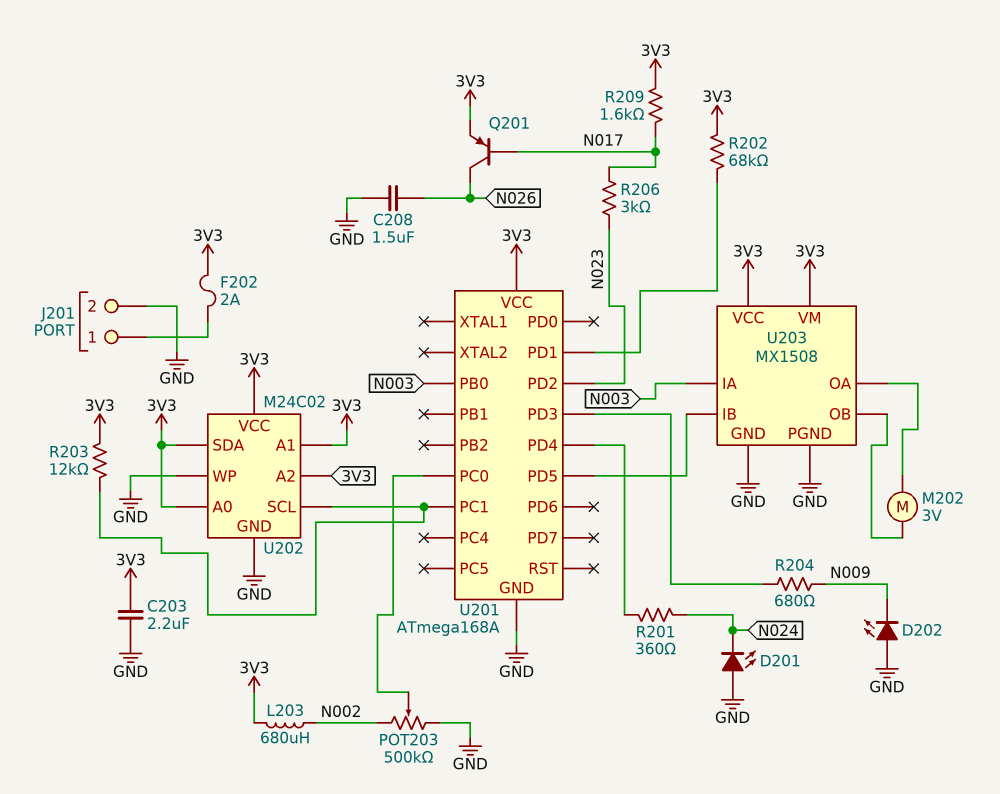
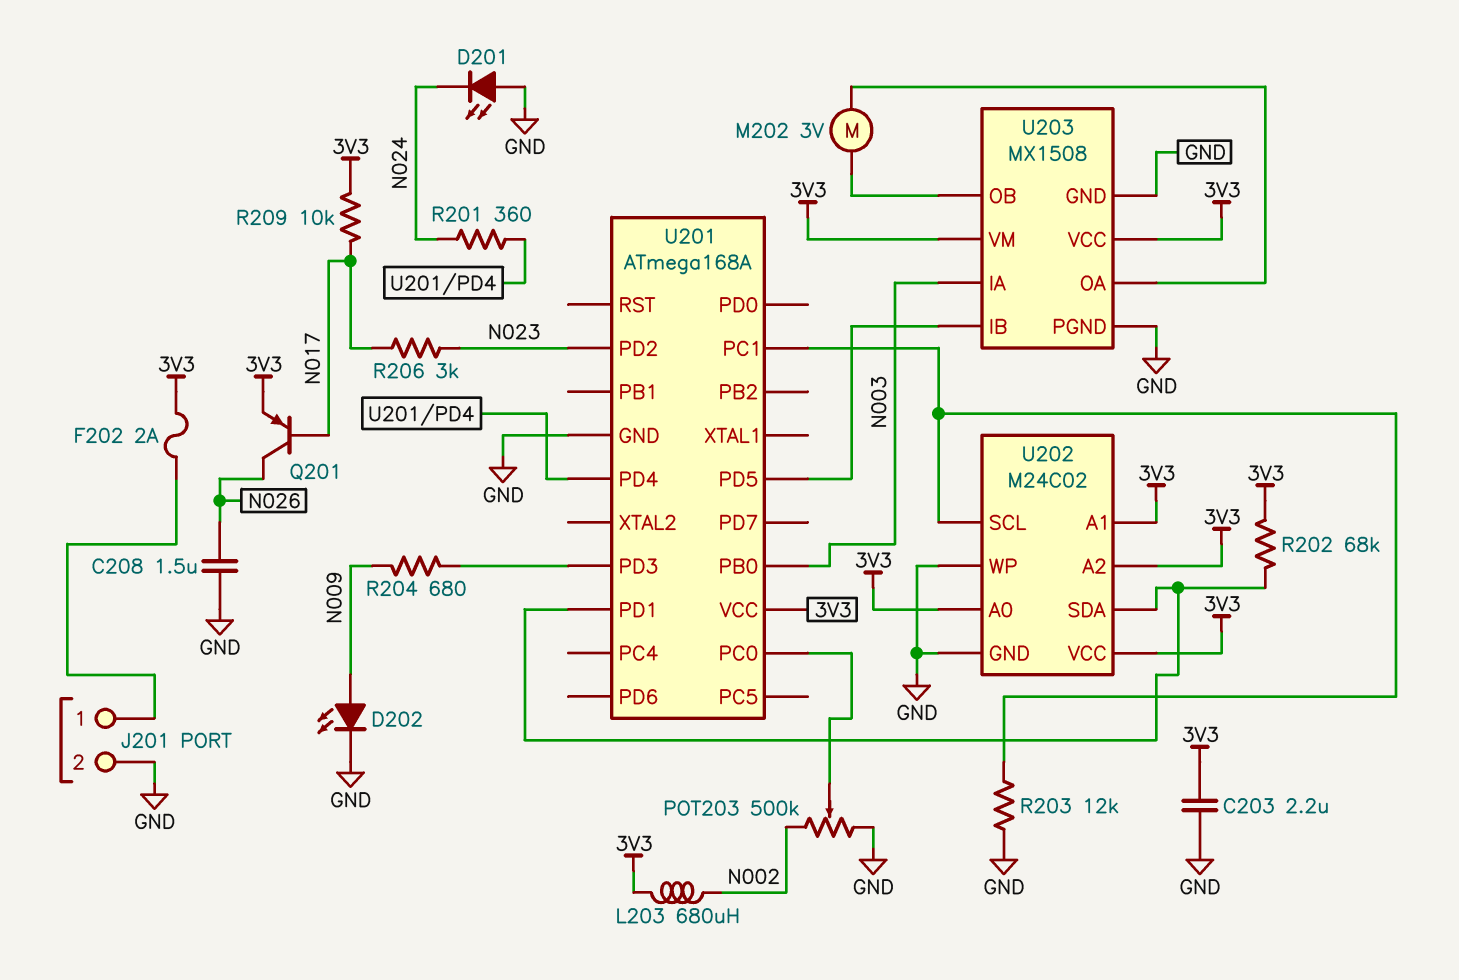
D202: LED (A GND, K N009) -> LED (A N009, K GND)
R203: 12k (3V3, U201/PC1) -> 12k (GND, U201/PC1)
R209: 1.6k (3V3, N017) -> 10k (3V3, N017)
U202 pin SDA: 3V3 -> U201/PD1

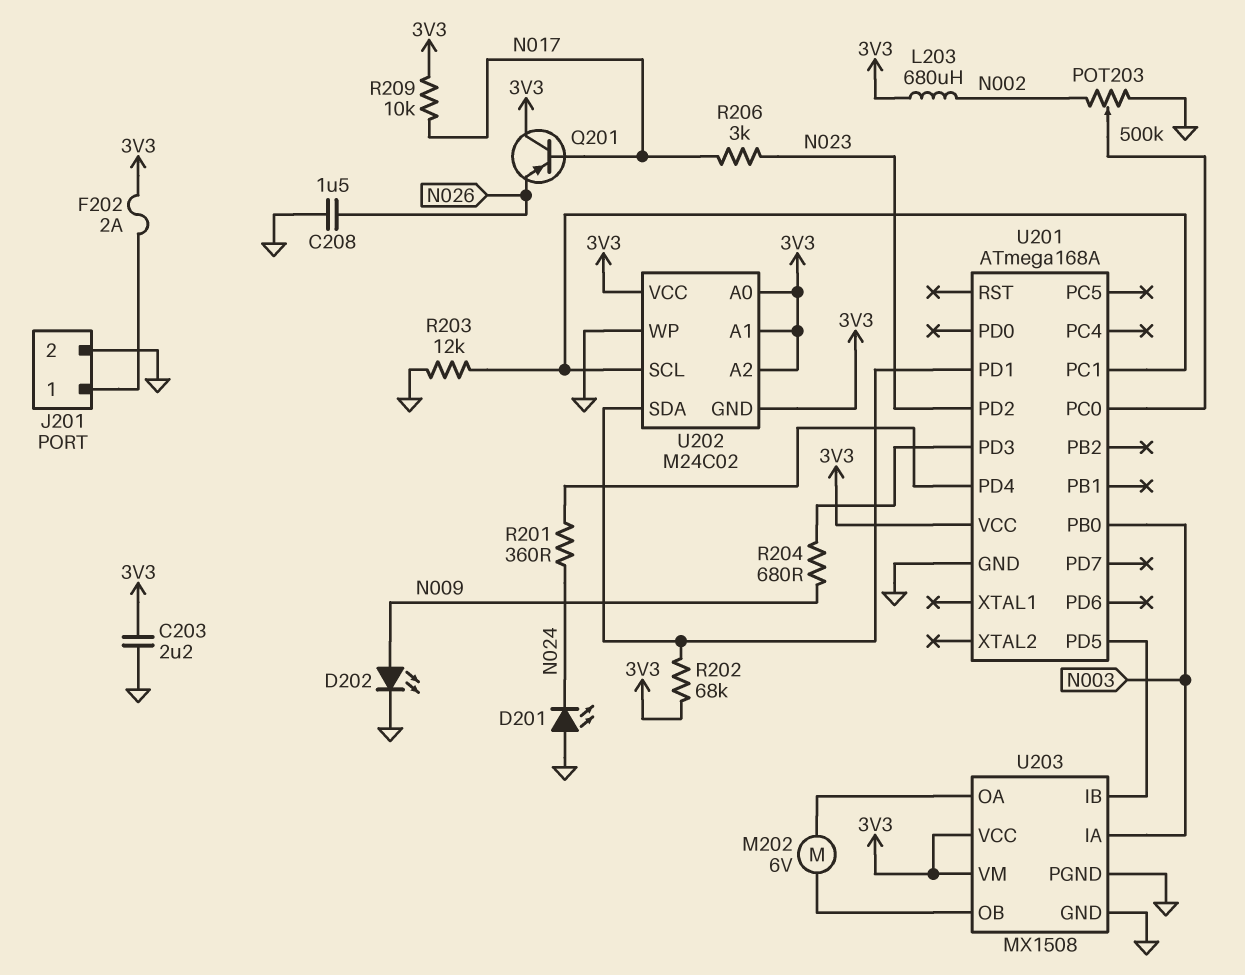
M202: motor 3V (U203/OA, U203/OB) -> motor 6V (U203/OA, U203/OB)
Q201: PNP (B N017, C N026, E 3V3) -> PNP (B N017, C 3V3, E N026)
U202 pin GND: GND -> 3V3

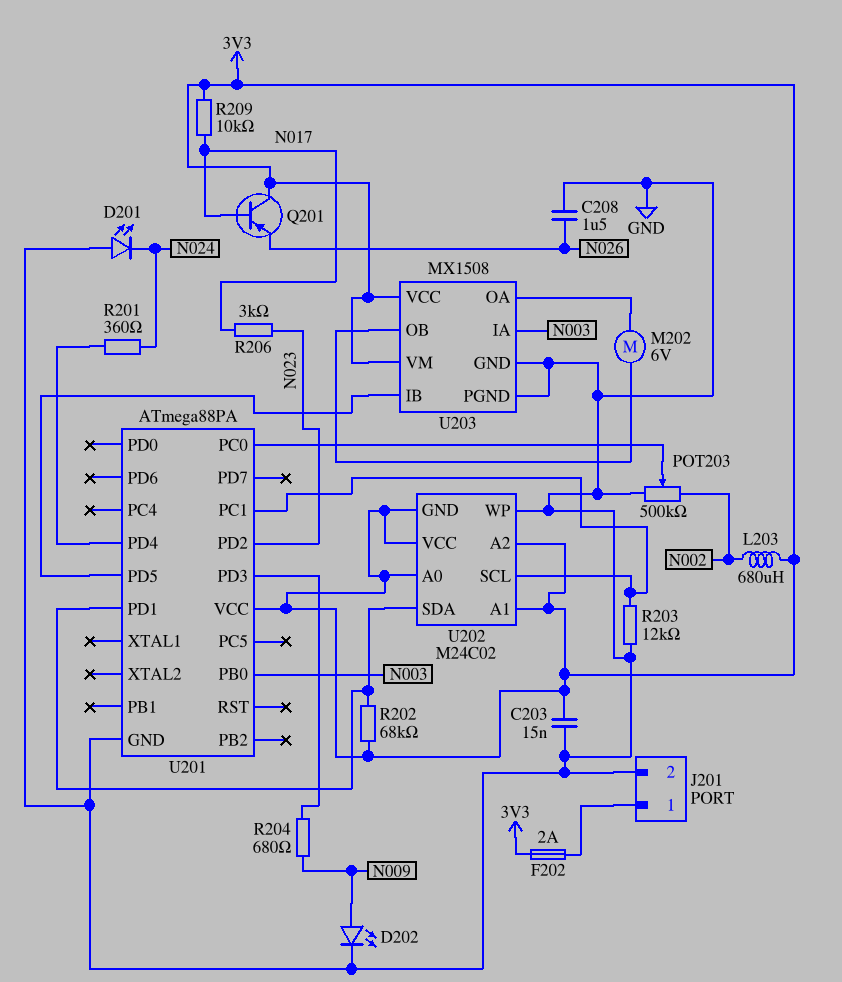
C203: 2.2uF (3V3, GND) -> 15nF (3V3, GND)
U201: ATmega168A -> ATmega88PA

